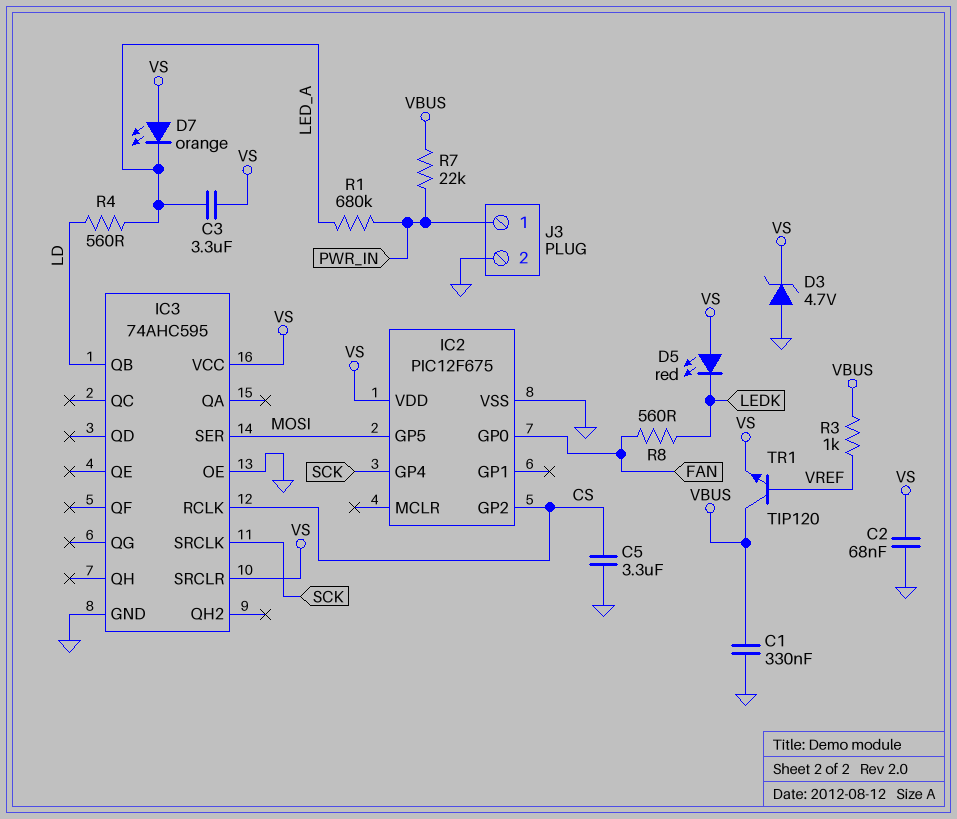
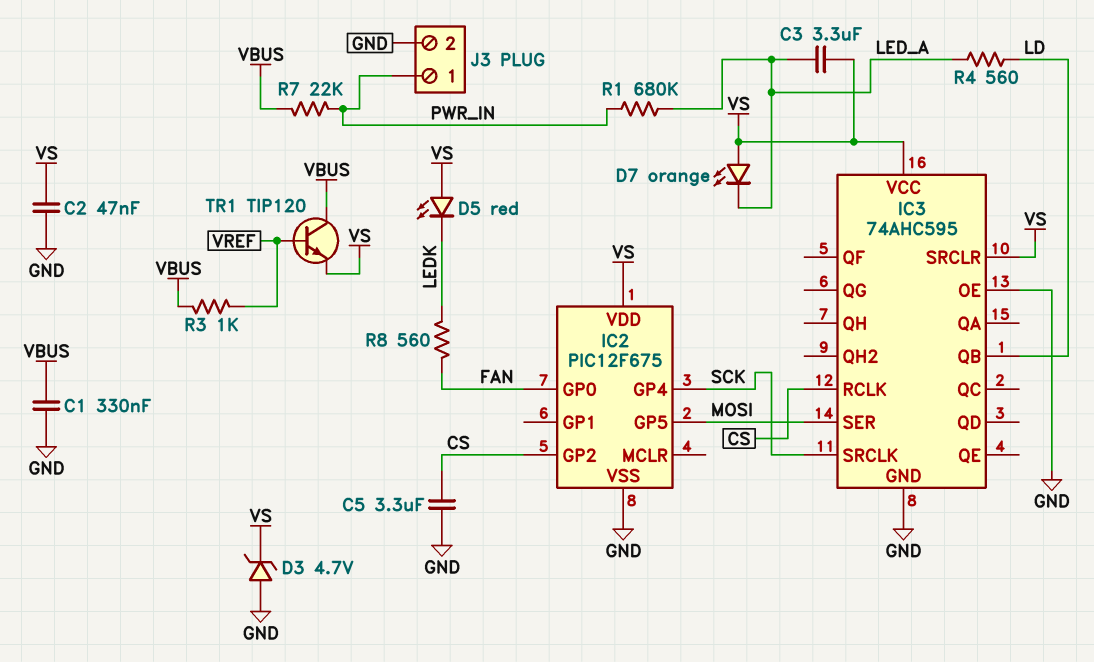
C2: 68nF (GND, VS) -> 47nF (GND, VS)

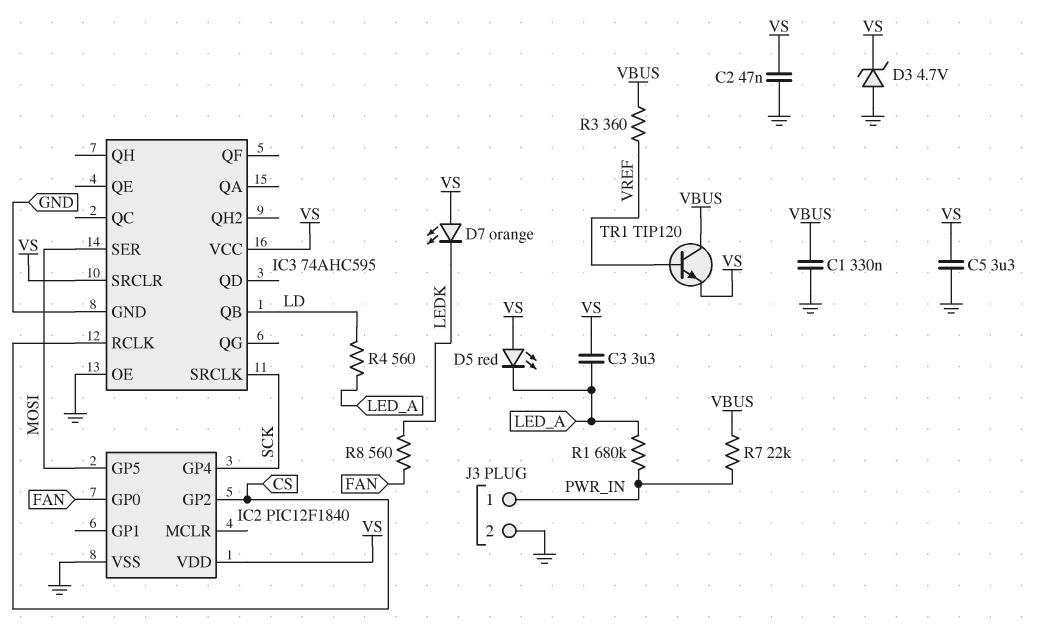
C5: 3.3uF (CS, GND) -> 3.3uF (GND, VS)
D5: LED red (A VS, K LEDK) -> LED red (A VS, K LED_A)
D7: LED orange (A VS, K LED_A) -> LED orange (A VS, K LEDK)
IC2: PIC12F675 -> PIC12F1840
R3: 1k (VBUS, VREF) -> 360 (VBUS, VREF)

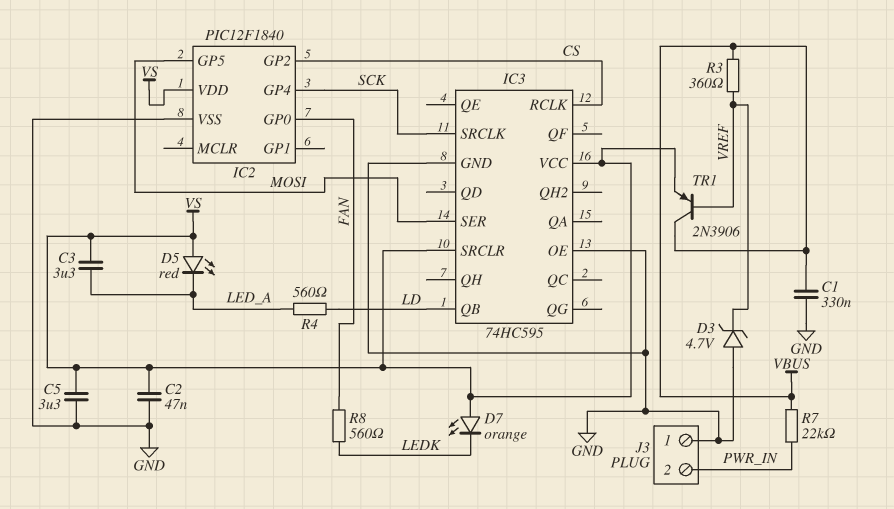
D3: zener 4.7V (A GND, K VS) -> zener 4.7V (A GND, K VREF)
IC3: 74AHC595 -> 74HC595
J3 pin 1: PWR_IN -> GND
J3 pin 2: GND -> PWR_IN
R1: 680k (LED_A, PWR_IN) -> none
TR1: NPN TIP120 (B VREF, C VBUS, E VS) -> PNP 2N3906 (B VREF, C VBUS, E VS)

